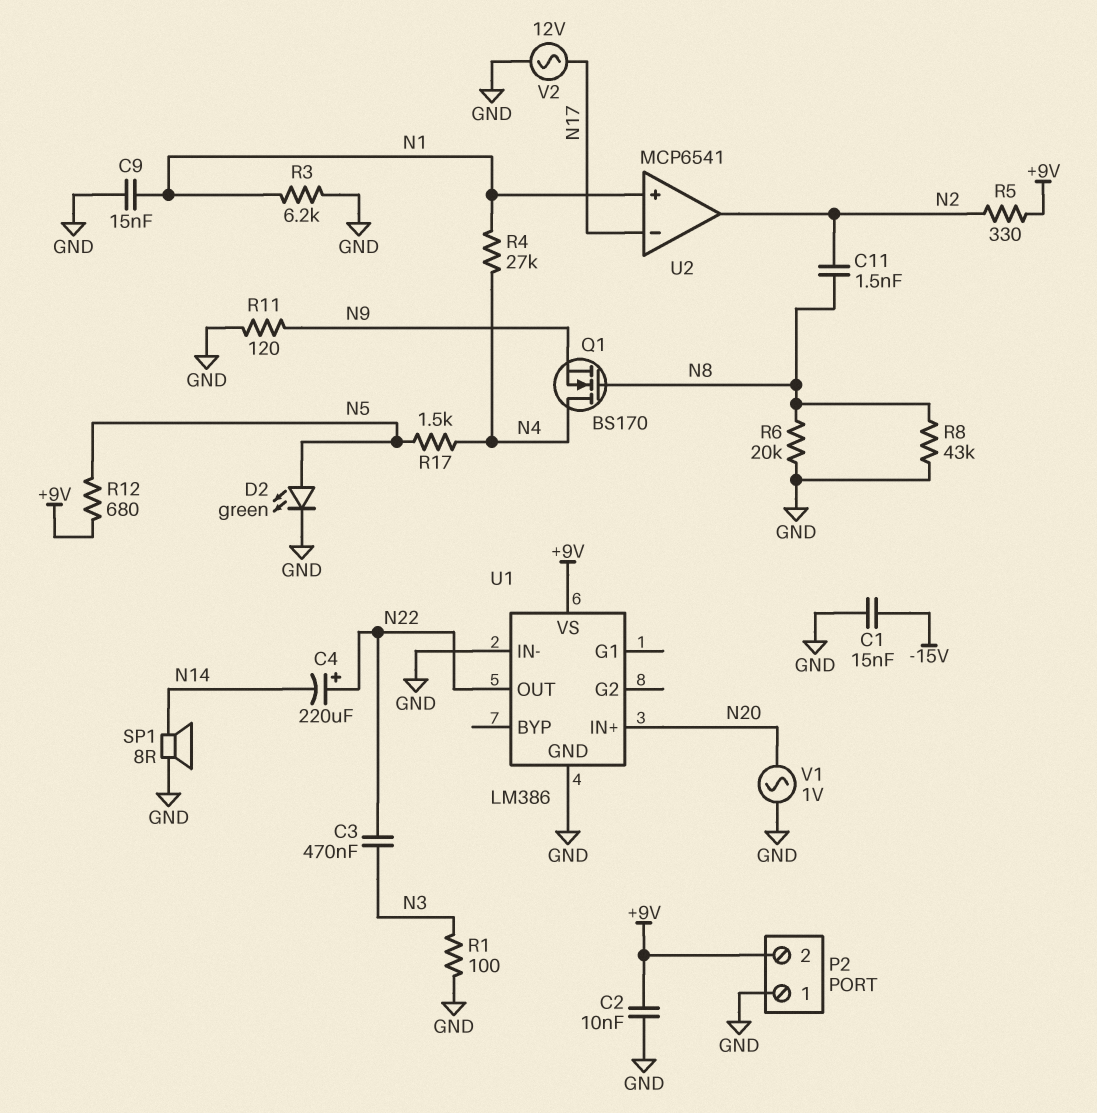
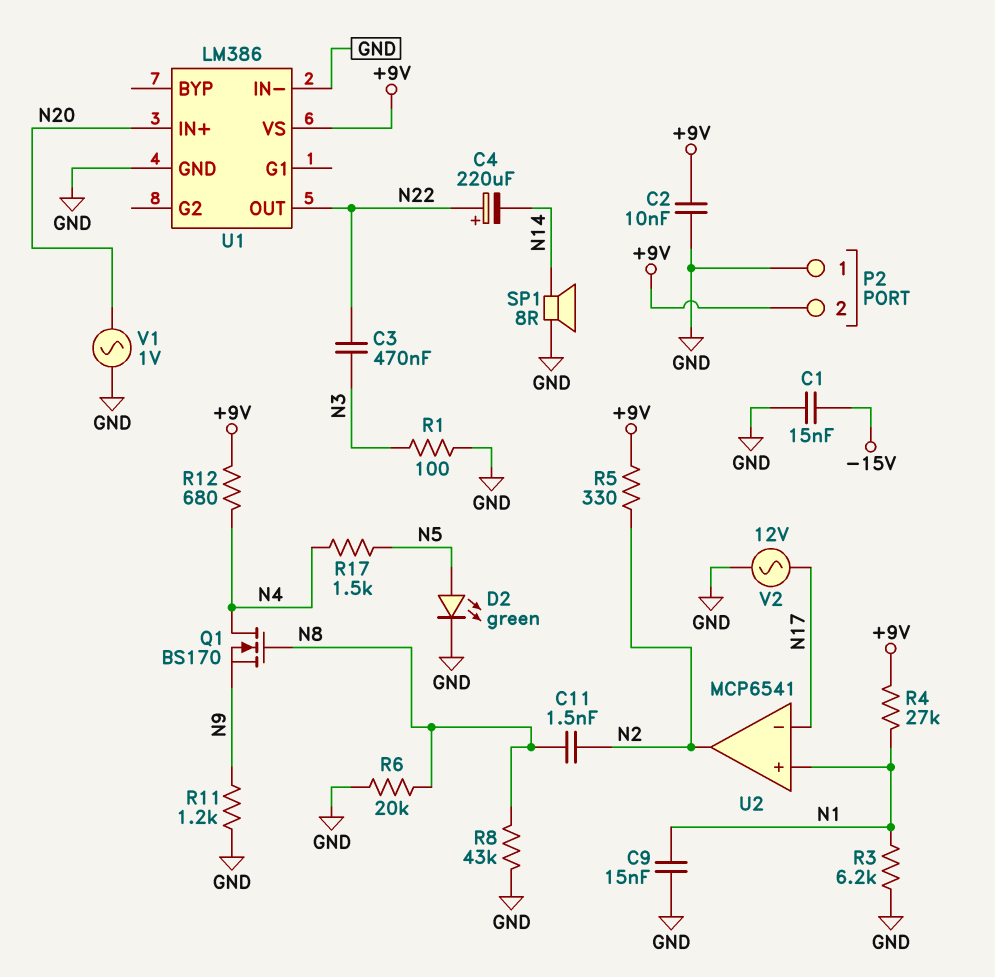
R4: 27k (N1, N4) -> 27k (+9V, N1)
R11: 120 (GND, N9) -> 1.2k (GND, N9)
R12: 680 (+9V, N5) -> 680 (+9V, N4)

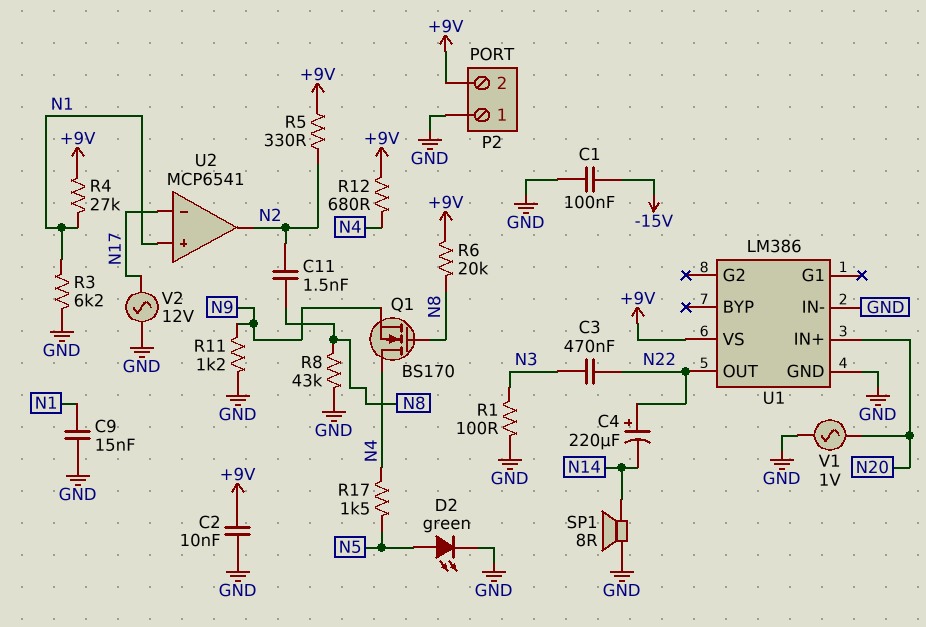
C1: 15nF (-15V, GND) -> 100nF (-15V, GND)
R6: 20k (GND, N8) -> 20k (+9V, N8)

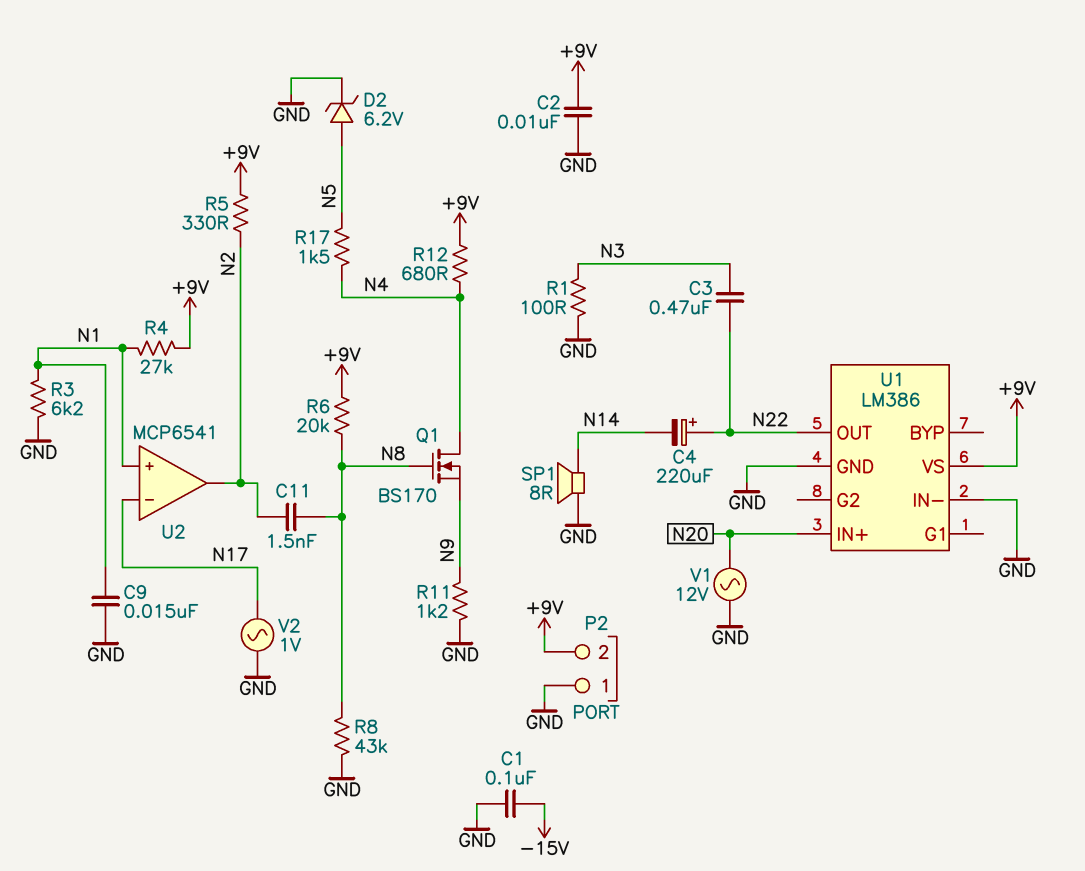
D2: LED green (A N5, K GND) -> zener 6.2V (A N5, K GND)
V1: AC 1V (GND, N20) -> AC 12V (GND, N20)
V2: AC 12V (GND, N17) -> AC 1V (GND, N17)

